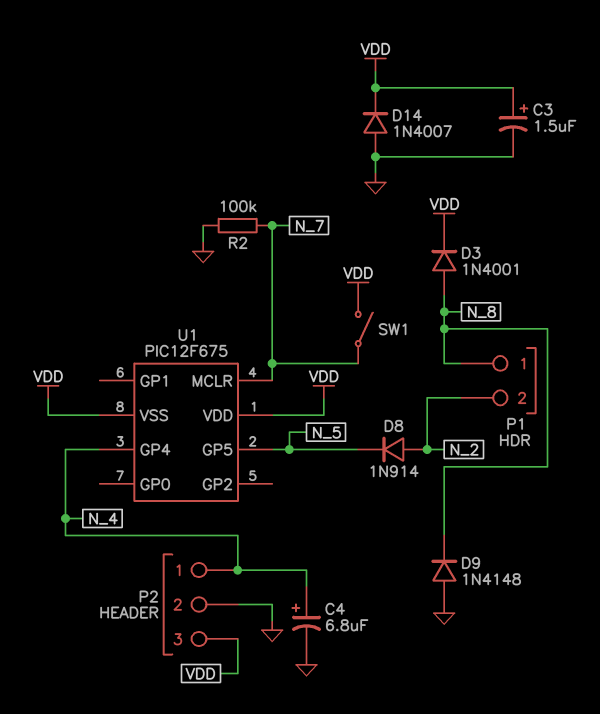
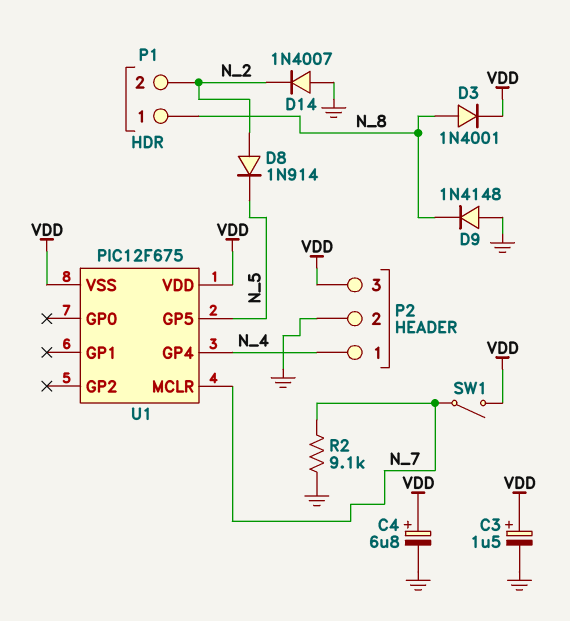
C4: 6.8uF (plus N_4, minus GND) -> 6.8uF (plus VDD, minus GND)
D14: diode 1N4007 (A GND, K VDD) -> diode 1N4007 (A GND, K N_2)
R2: 100k (GND, N_7) -> 9.1k (GND, N_7)

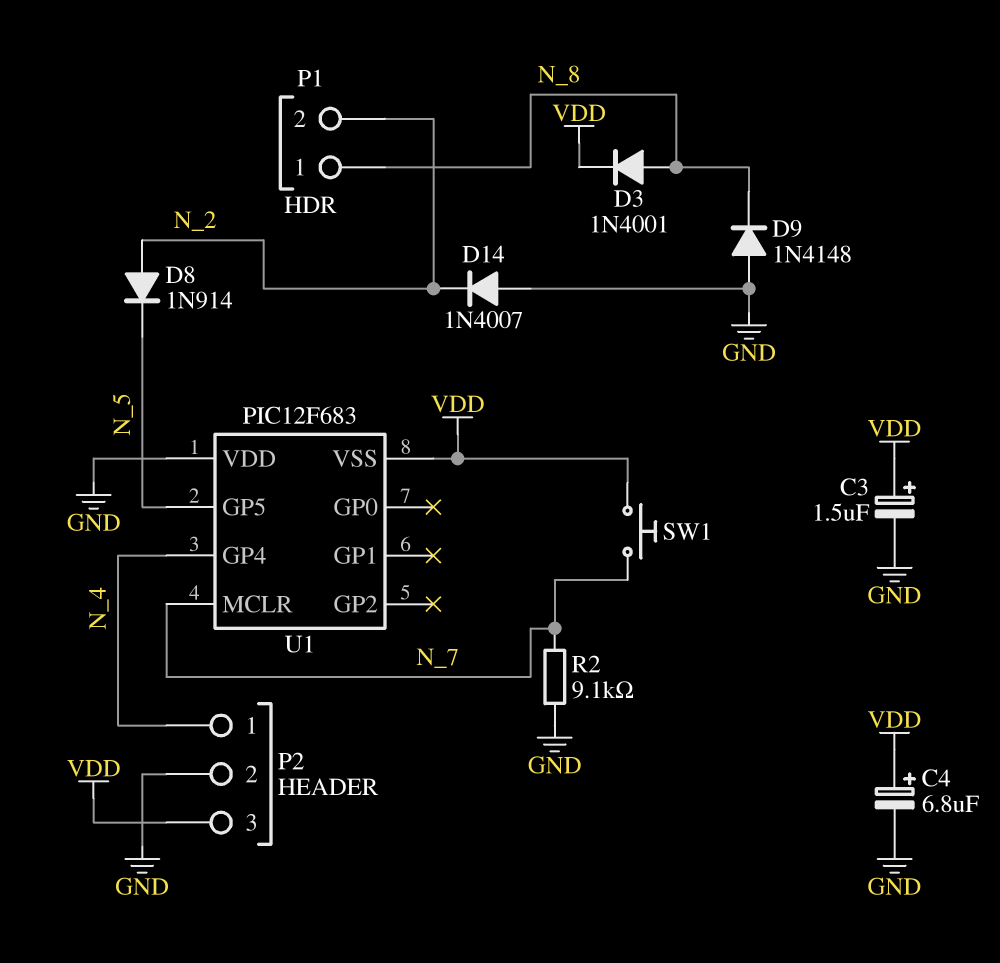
SW1: switch (N_7, VDD) -> button (N_7, VDD)
U1: PIC12F675 -> PIC12F683
U1 pin VDD: VDD -> GND

